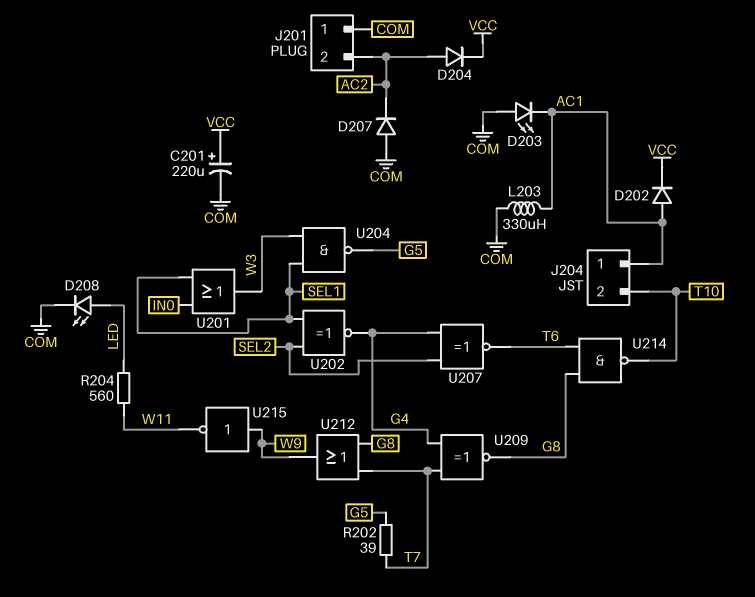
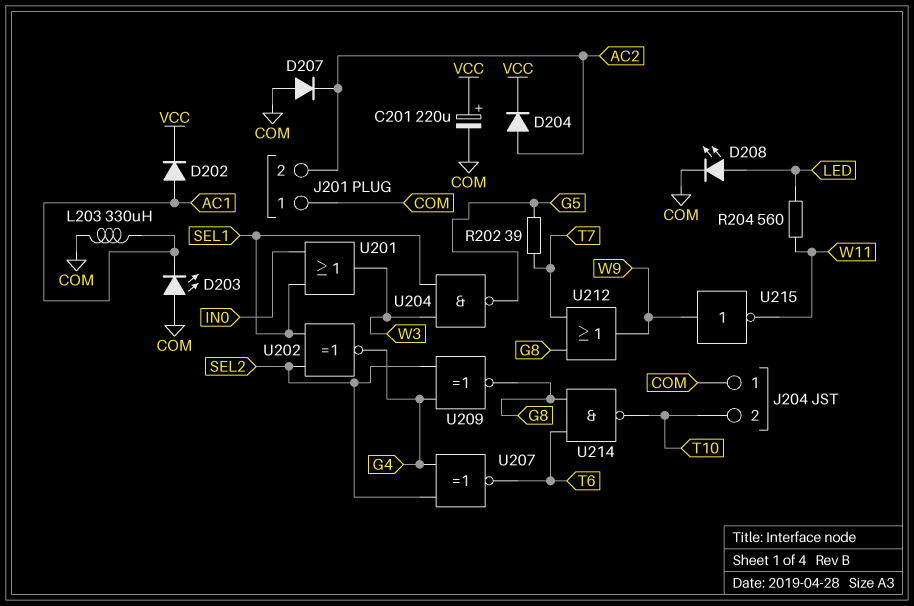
J204 pin 1: AC1 -> COM
U209: XNOR (in G4, in T7, out G8) -> XNOR (in G4, in SEL2, out G8)

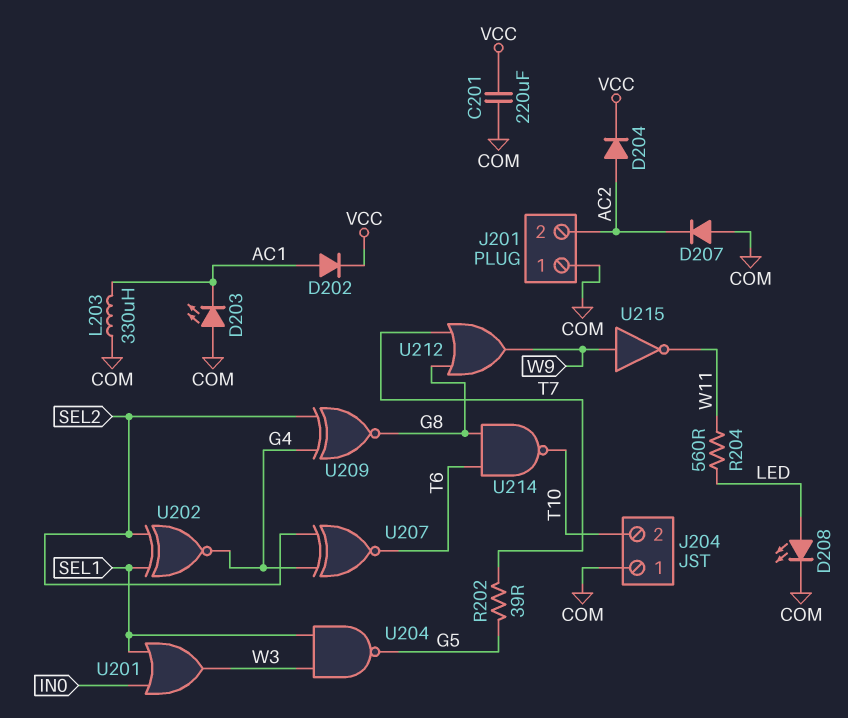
C201: 220uF (plus VCC, minus COM) -> 220uF (COM, VCC)

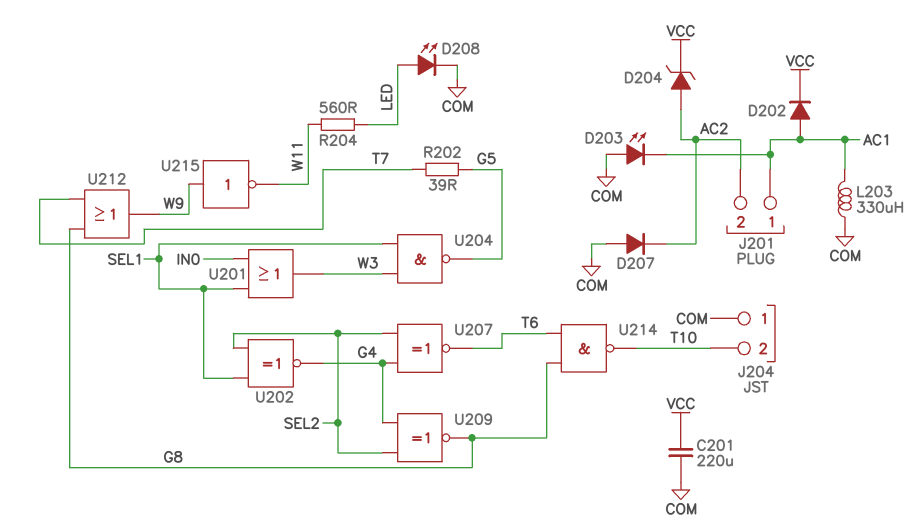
D204: diode (A AC2, K VCC) -> zener (A AC2, K VCC)
J201 pin 1: COM -> AC1

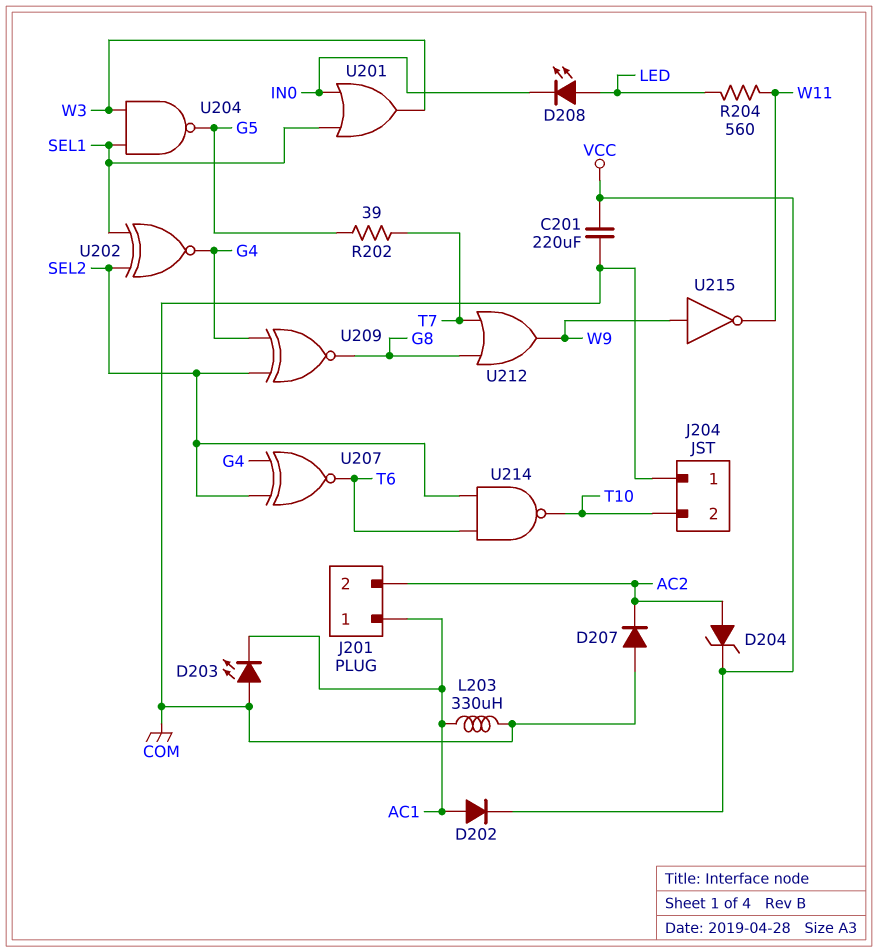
D208: LED (A LED, K COM) -> LED (A LED, K IN0)
U214: NAND (in G8, in T6, out T10) -> NAND (in SEL2, in T6, out T10)

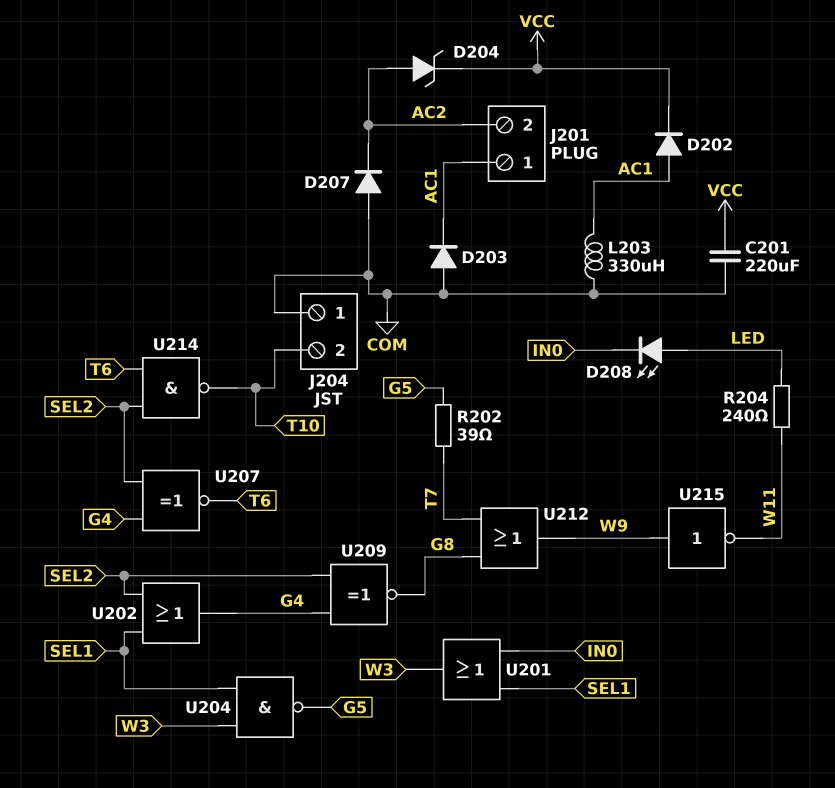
D203: LED (A COM, K AC1) -> diode (A COM, K AC1)
R204: 560 (LED, W11) -> 240 (LED, W11)
U202: XNOR (in SEL1, in SEL2, out G4) -> OR (in SEL1, in SEL2, out G4)

